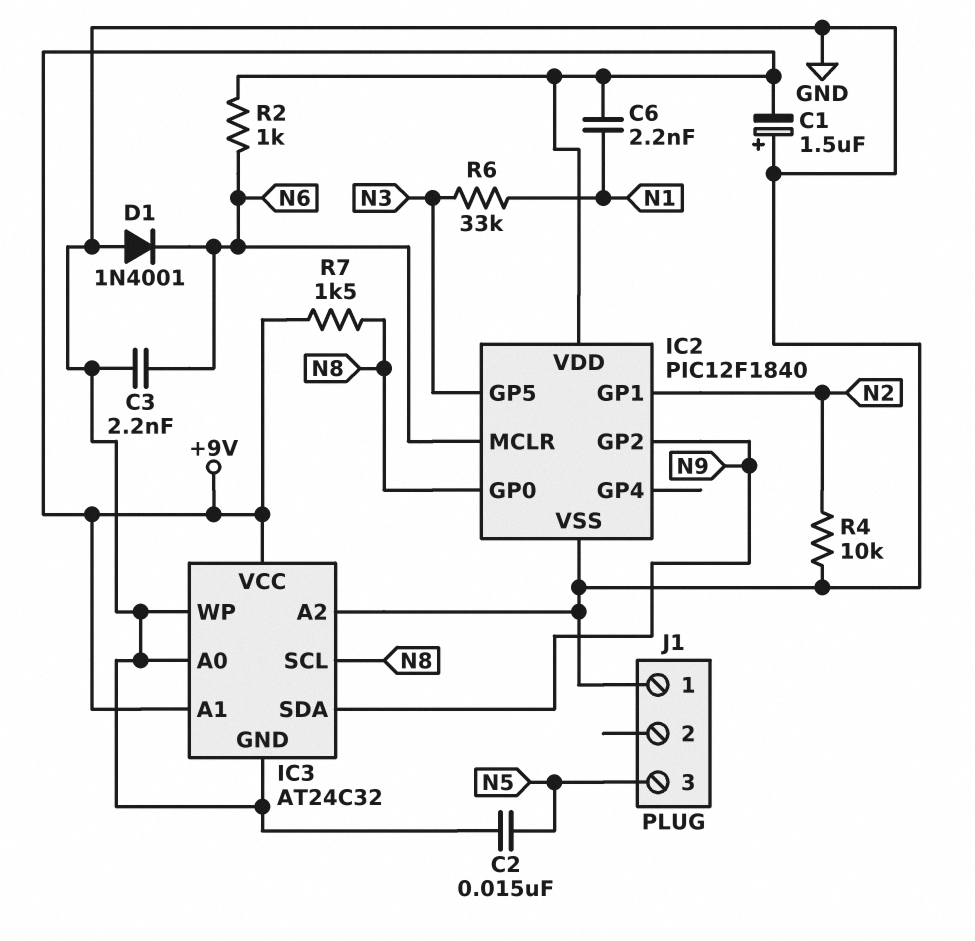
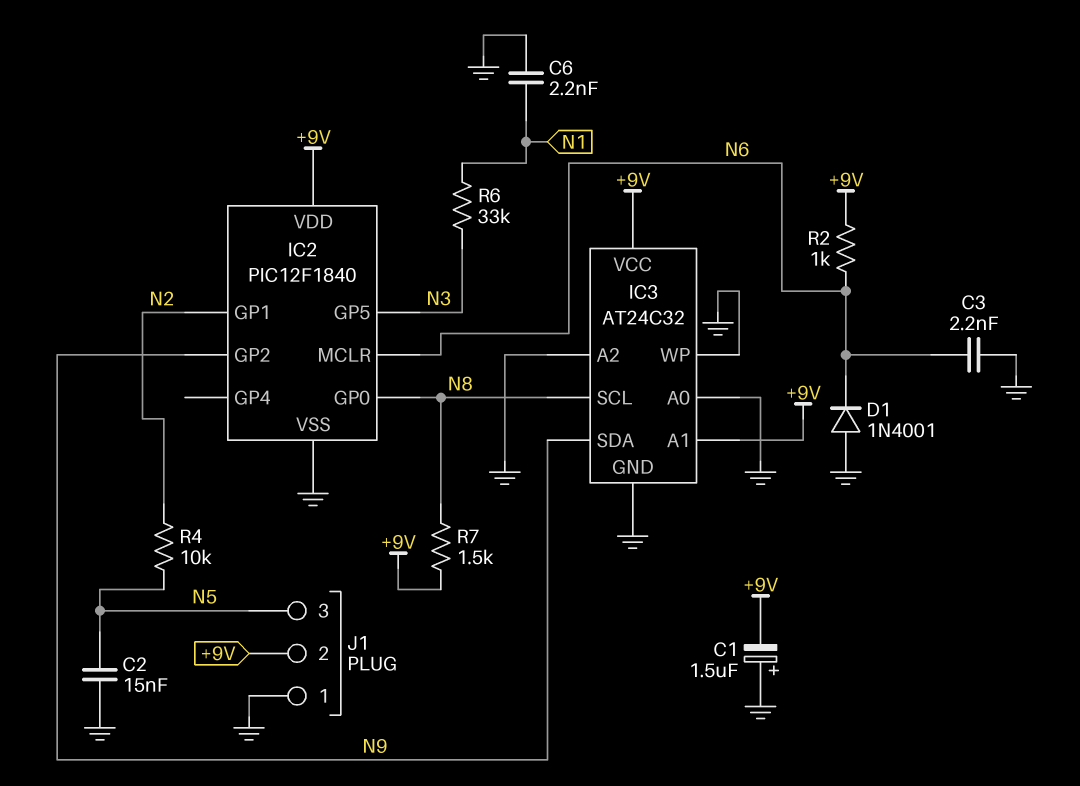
C6: 2.2nF (+9V, N1) -> 2.2nF (GND, N1)
J1 pin 2: none -> +9V
R4: 10k (GND, N2) -> 10k (N2, N5)

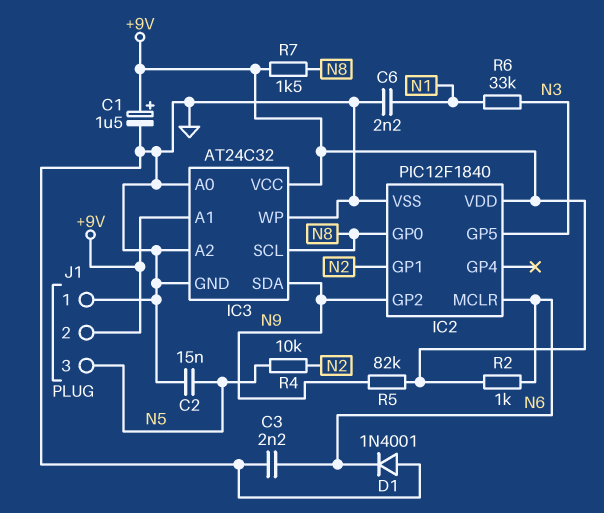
C1: 1.5uF (plus GND, minus +9V) -> 1.5uF (plus +9V, minus GND)
R5: none -> 82k (+9V, N9)

